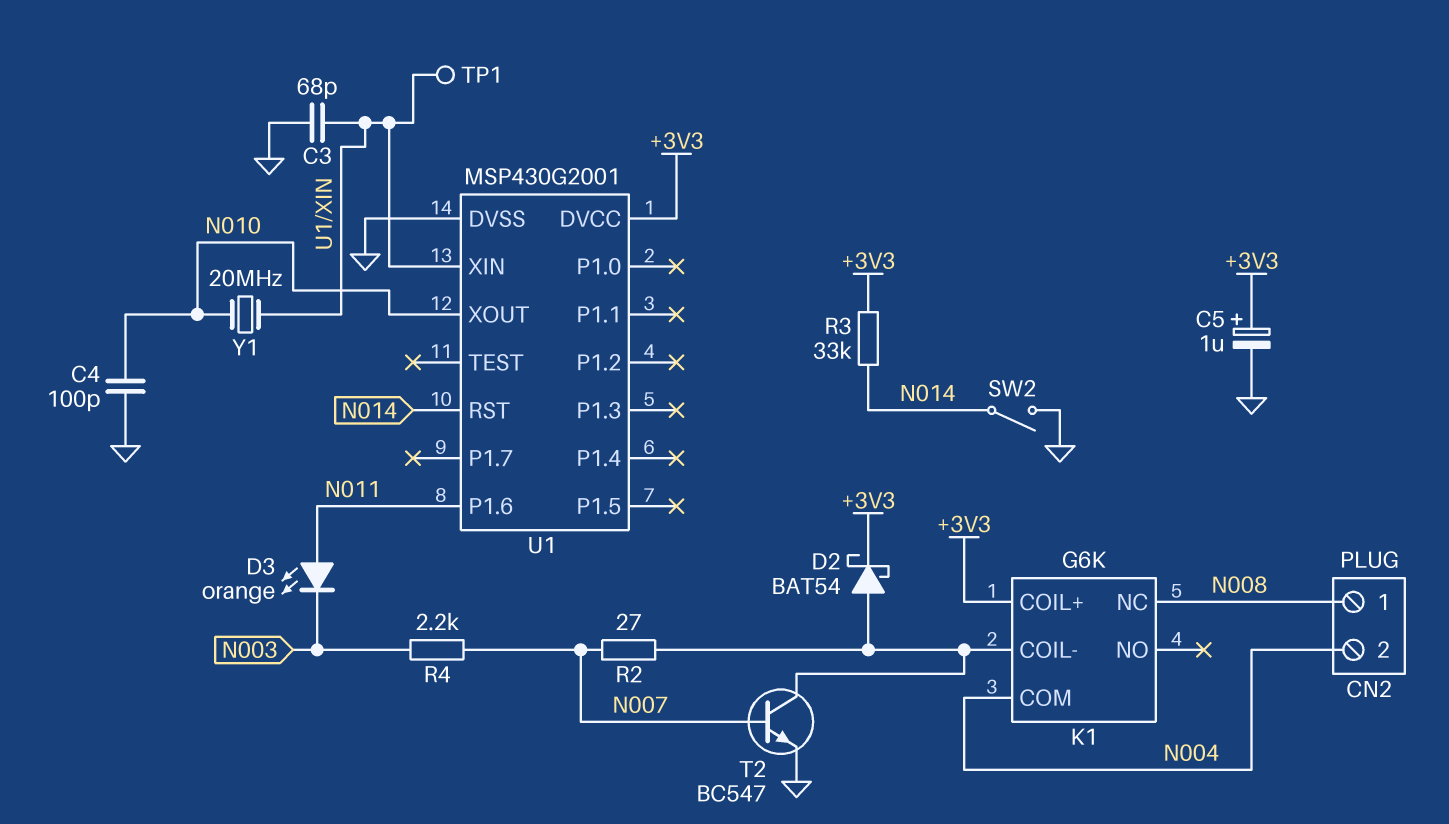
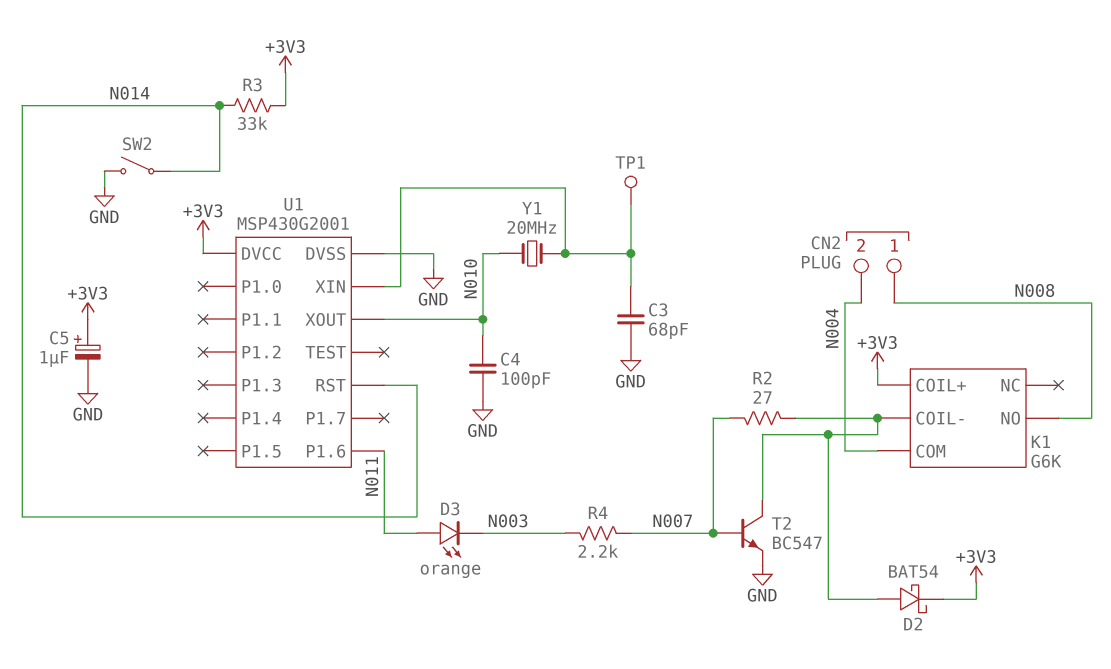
K1 pin NC: N008 -> none
K1 pin NO: none -> N008

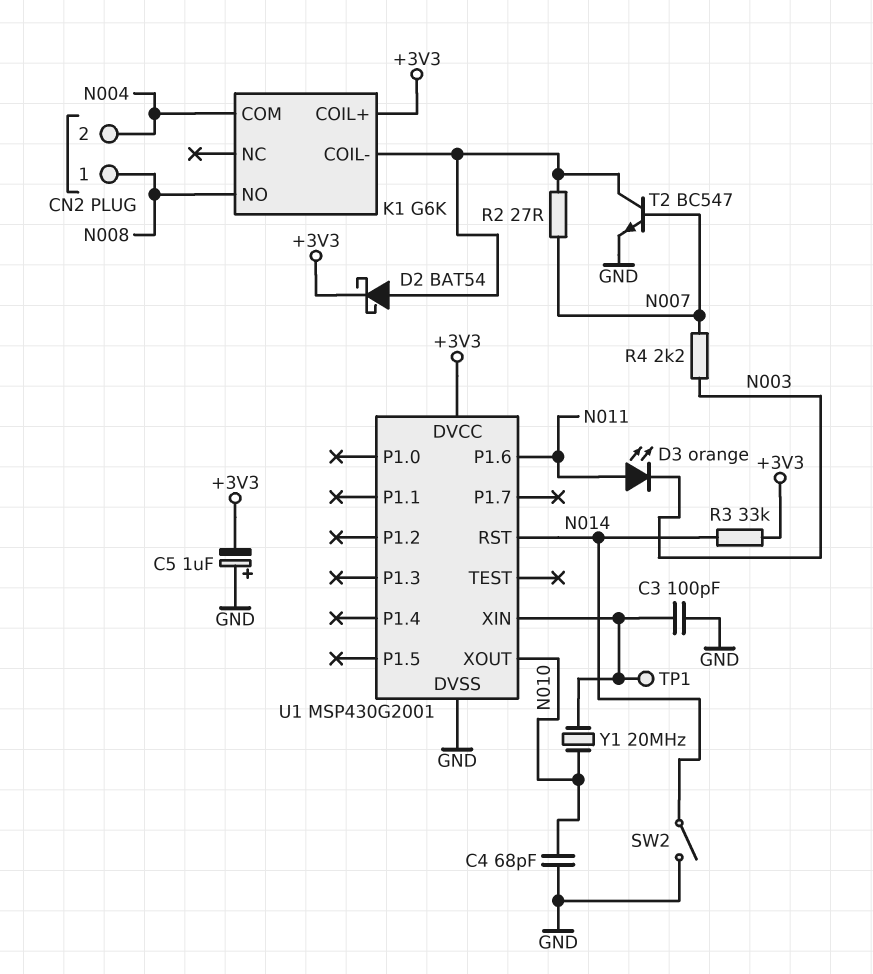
C3: 68pF (GND, U1/XIN) -> 100pF (GND, U1/XIN)
C4: 100pF (GND, N010) -> 68pF (GND, N010)
C5: 1uF (plus +3V3, minus GND) -> 1uF (plus GND, minus +3V3)

